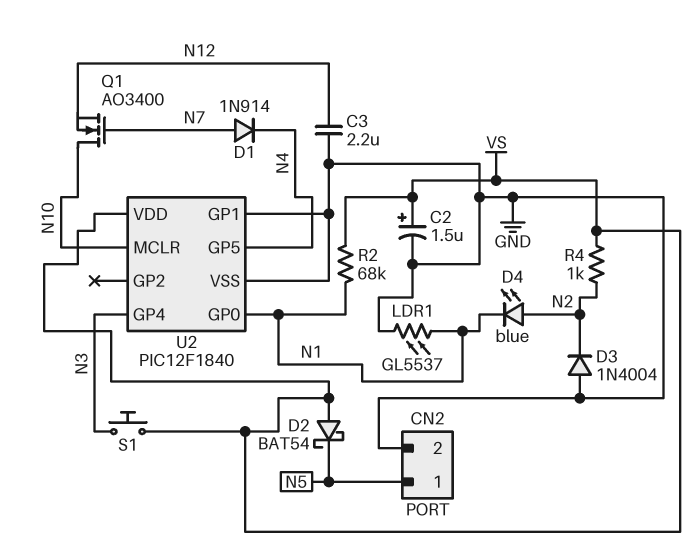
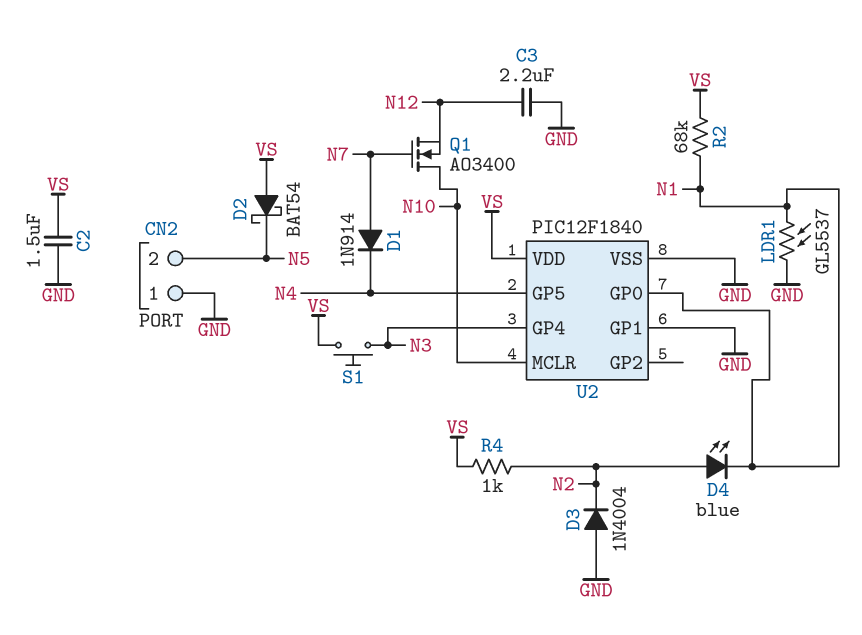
C2: 1.5uF (plus VS, minus GND) -> 1.5uF (GND, VS)
CN2 pin 1: N5 -> GND
CN2 pin 2: GND -> N5

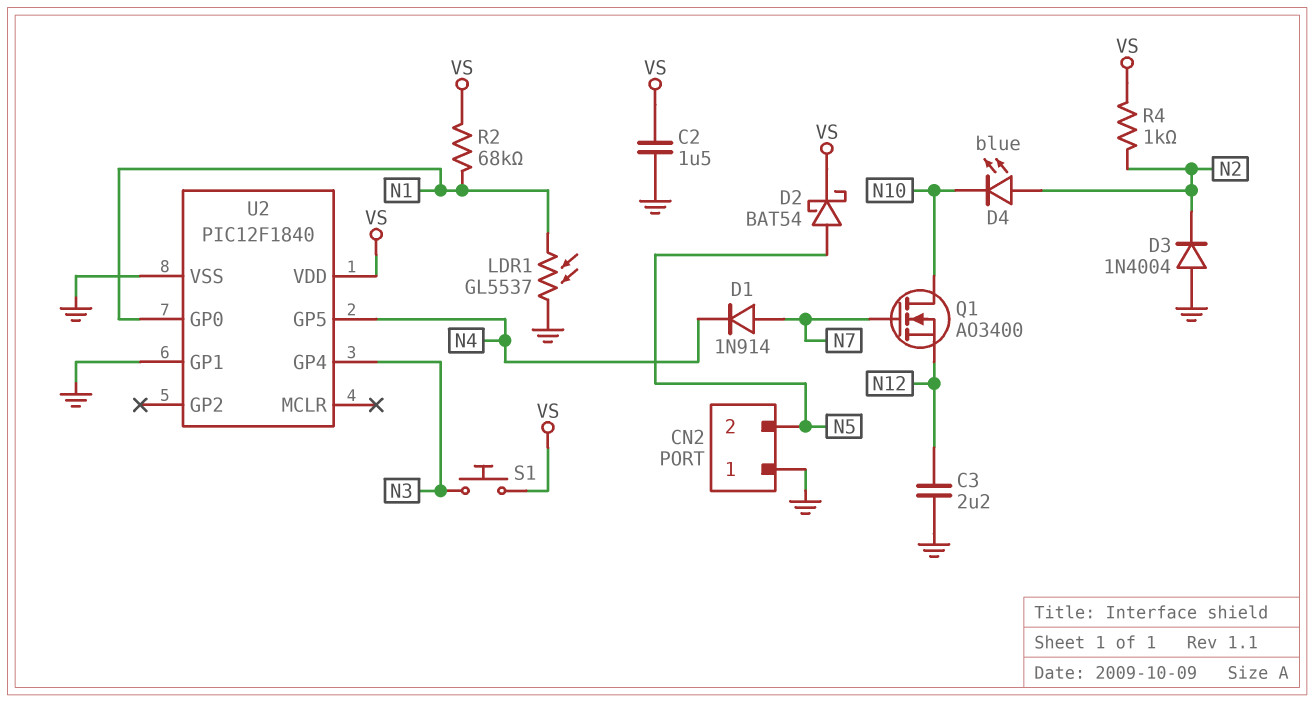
D2: schottky BAT54 (A VS, K N5) -> schottky BAT54 (A N5, K VS)
D4: LED blue (A N2, K N1) -> LED blue (A N2, K N10)
U2 pin MCLR: N10 -> none

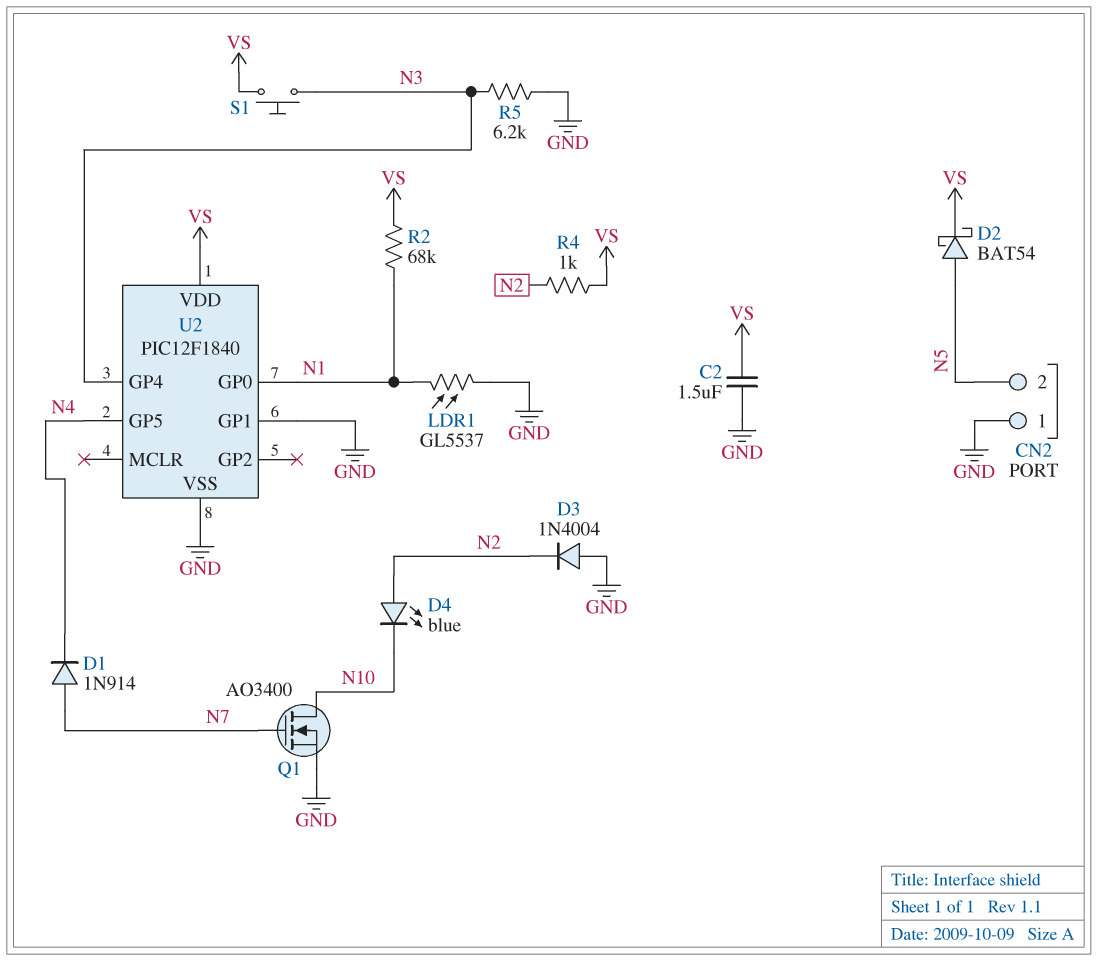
C3: 2.2uF (GND, N12) -> none
Q1: NMOS AO3400 (G N7, D N10, S N12) -> NMOS AO3400 (G N7, D N10, S GND)
R5: none -> 6.2k (GND, N3)

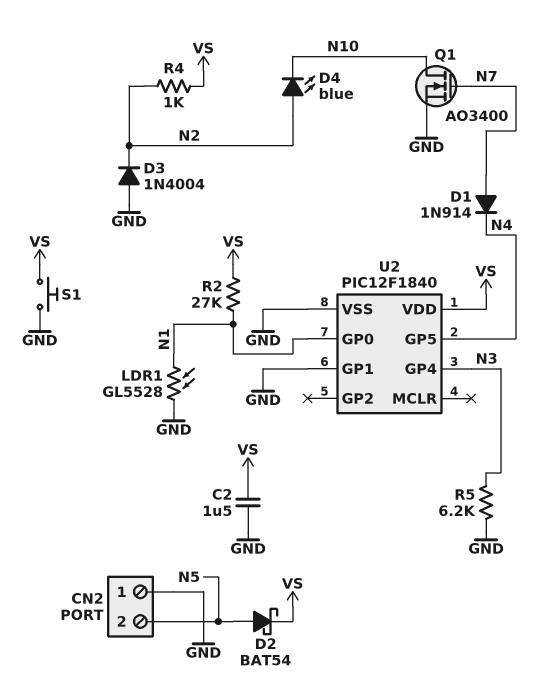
LDR1: GL5537 (GND, N1) -> GL5528 (GND, N1)
R2: 68k (N1, VS) -> 27k (N1, VS)
S1: button (N3, VS) -> button (GND, VS)

